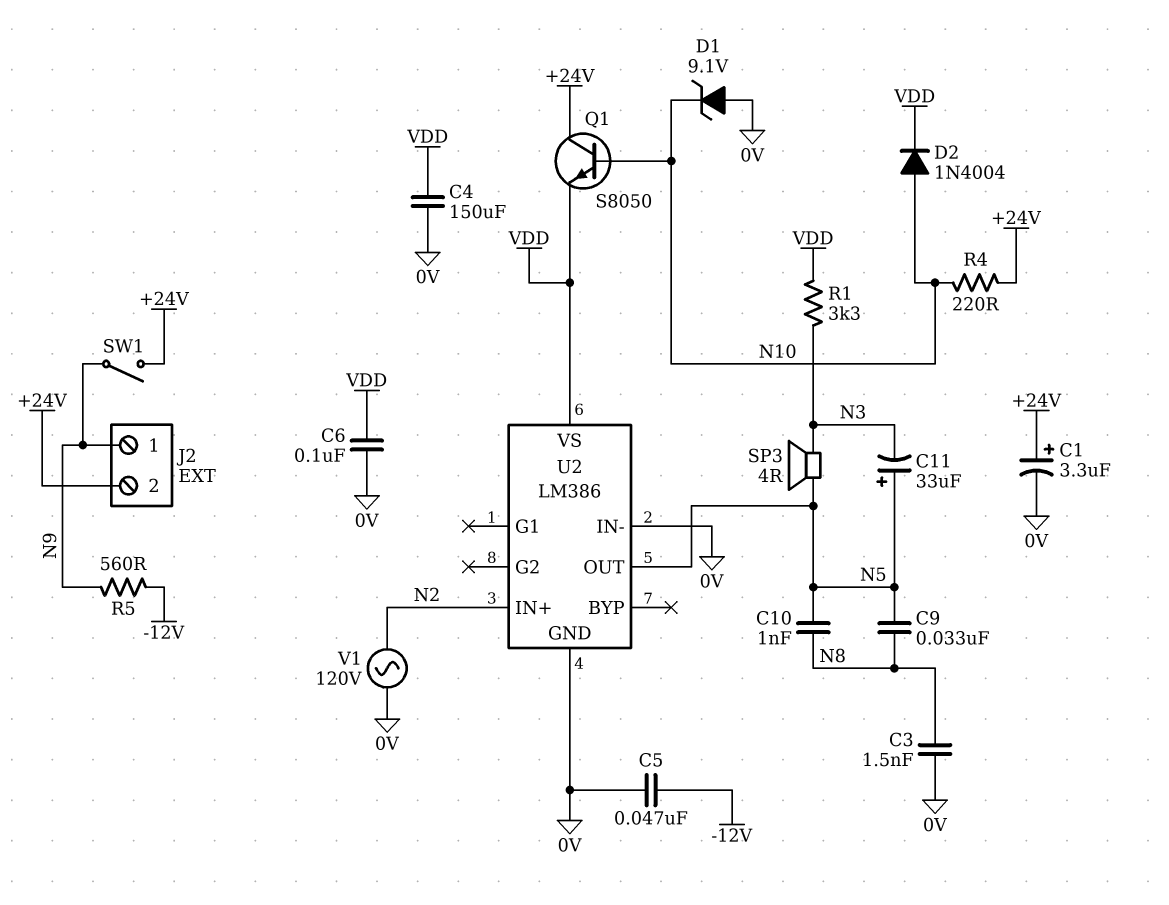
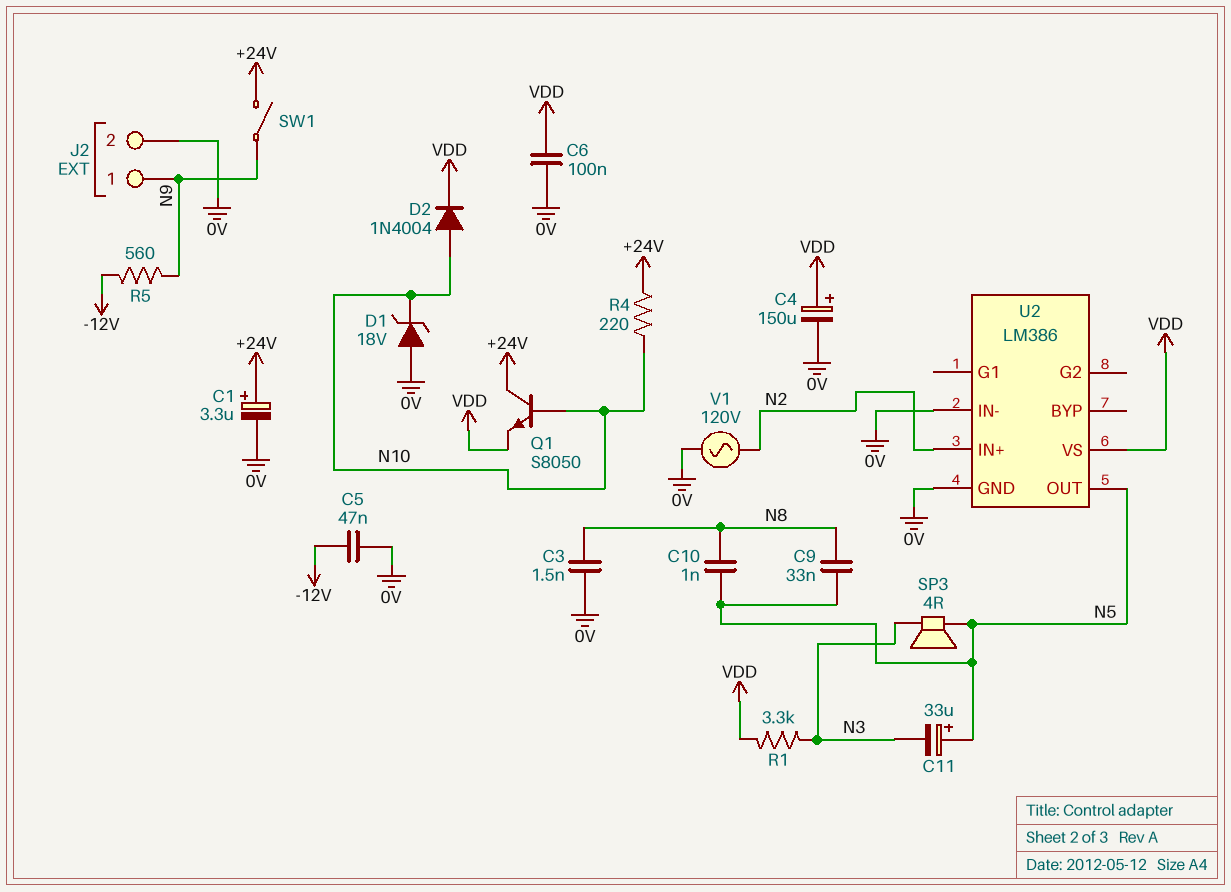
C4: 150uF (0V, VDD) -> 150uF (plus VDD, minus 0V)
D1: zener 9.1V (A 0V, K N10) -> zener 18V (A 0V, K N10)
J2 pin 2: +24V -> 0V

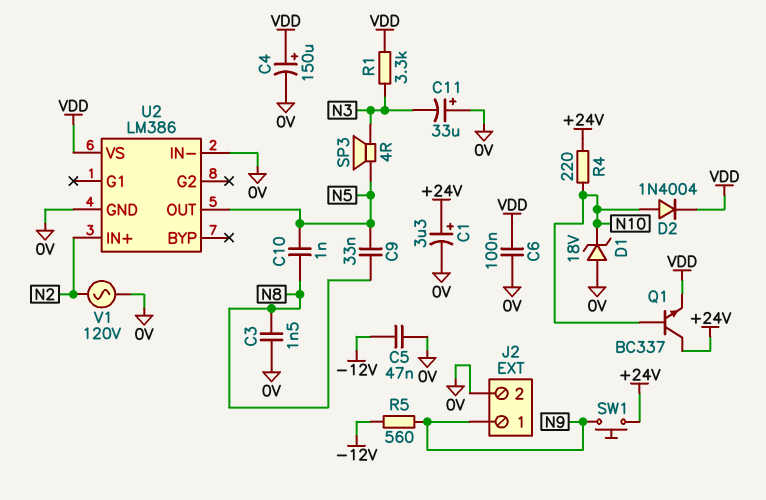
C11: 33uF (plus N5, minus N3) -> 33uF (plus 0V, minus N3)
Q1: NPN S8050 (B N10, C +24V, E VDD) -> NPN BC337 (B N10, C +24V, E VDD)
SW1: switch (+24V, N9) -> button (+24V, N9)

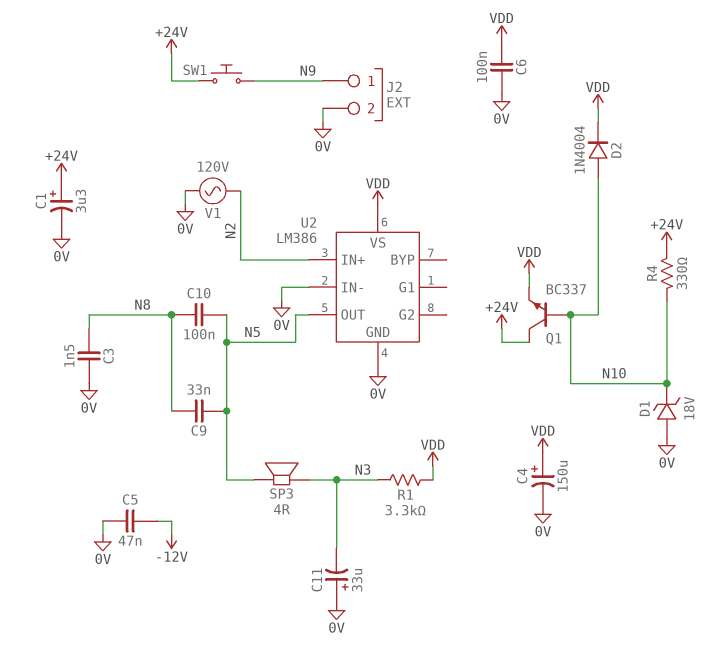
C10: 1nF (N5, N8) -> 100nF (N5, N8)
R4: 220 (+24V, N10) -> 330 (+24V, N10)
R5: 560 (-12V, N9) -> none

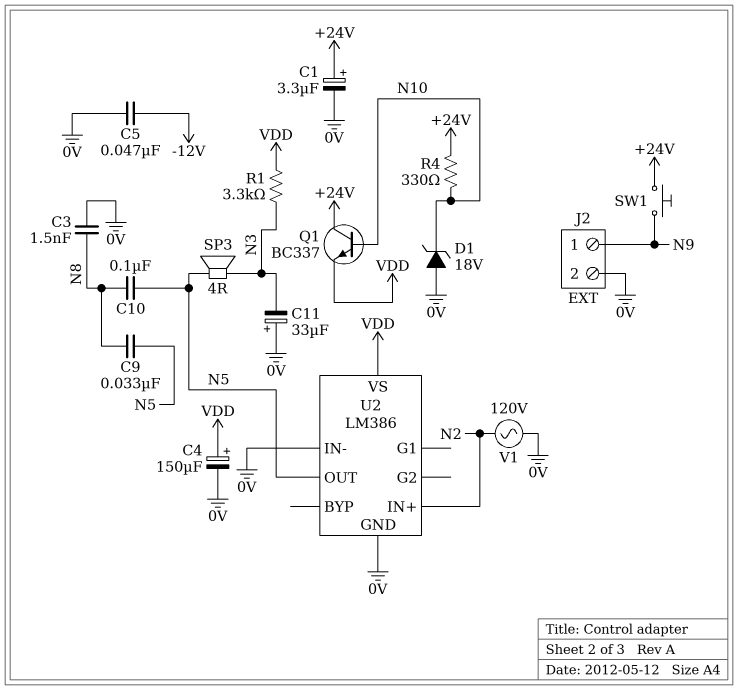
C6: 100nF (0V, VDD) -> none
D2: diode 1N4004 (A N10, K VDD) -> none

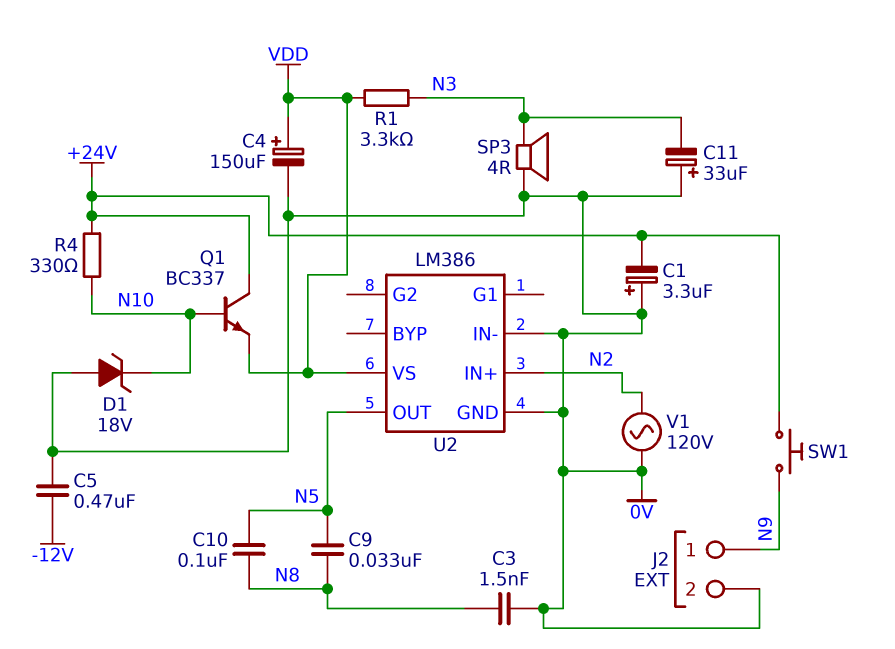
C1: 3.3uF (plus +24V, minus 0V) -> 3.3uF (plus 0V, minus +24V)
C5: 47nF (-12V, 0V) -> 470nF (-12V, 0V)
SP3: speaker 4R (N3, N5) -> speaker 4R (0V, N3)

